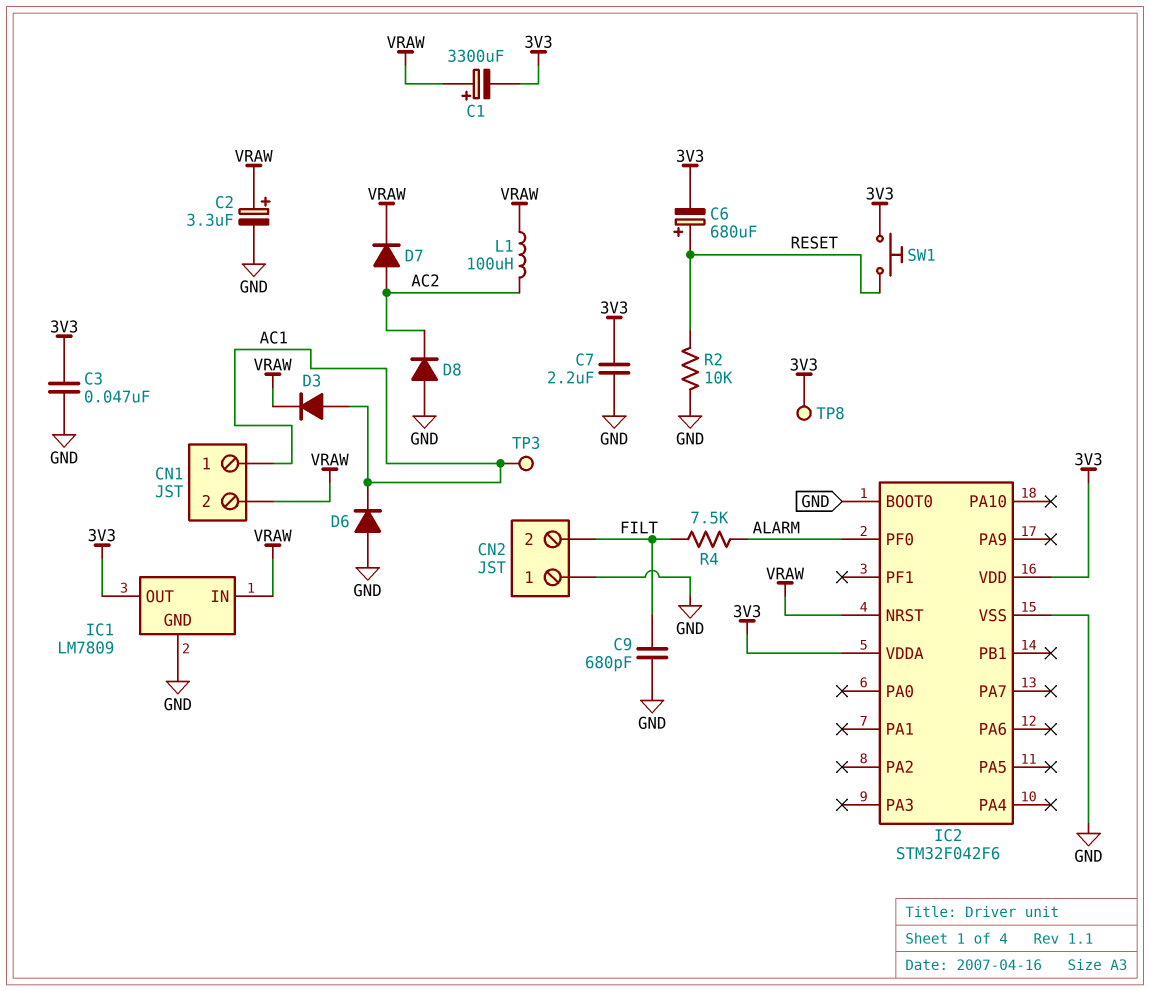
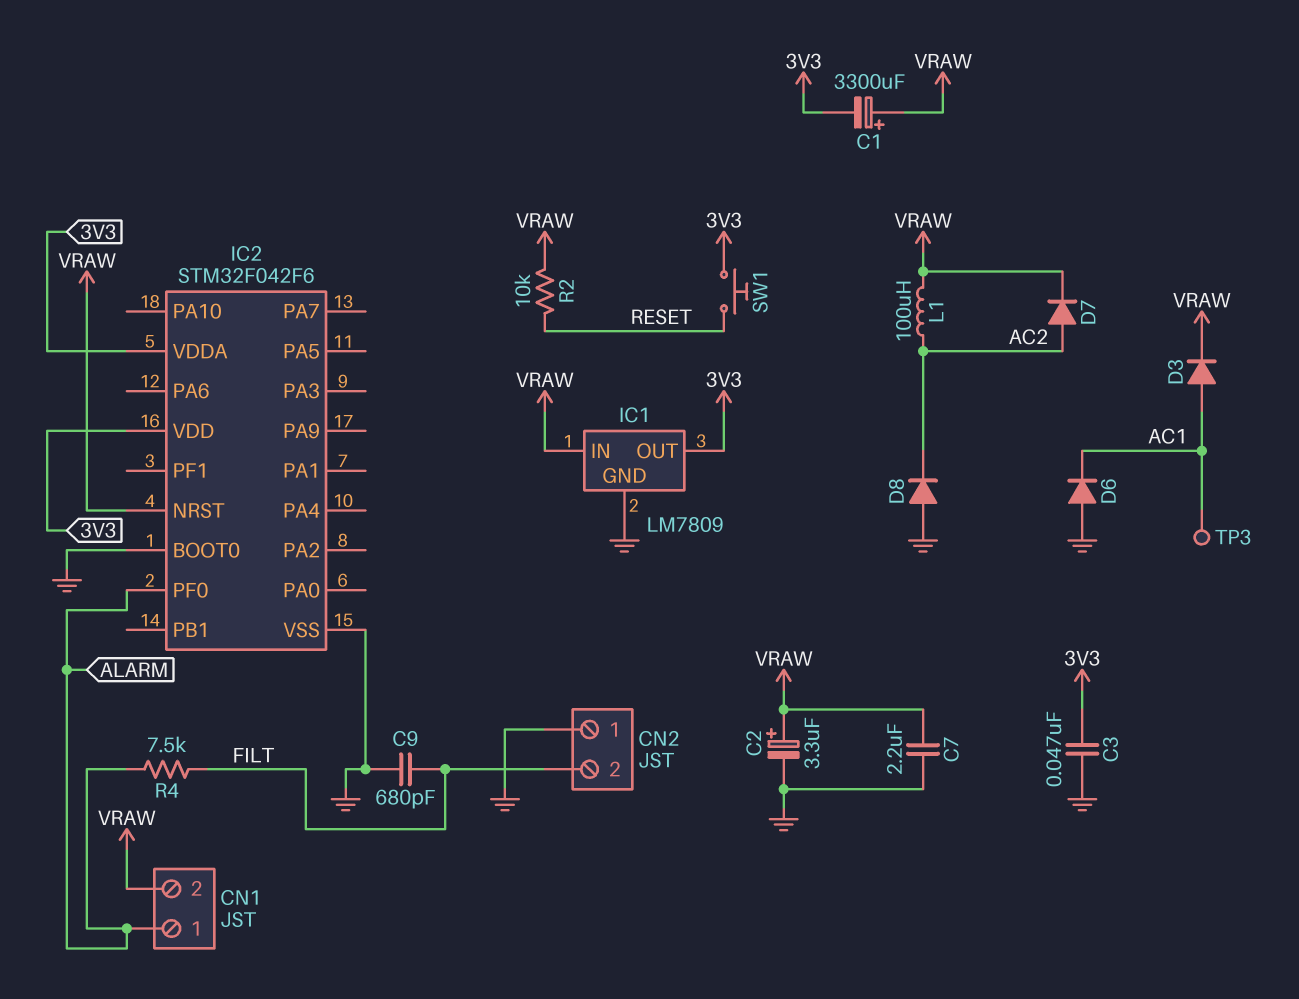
C6: 680uF (plus RESET, minus 3V3) -> none
C7: 2.2uF (3V3, GND) -> 2.2uF (GND, VRAW)
CN1 pin 1: AC1 -> ALARM
R2: 10k (GND, RESET) -> 10k (RESET, VRAW)
TP8: test point (3V3) -> none

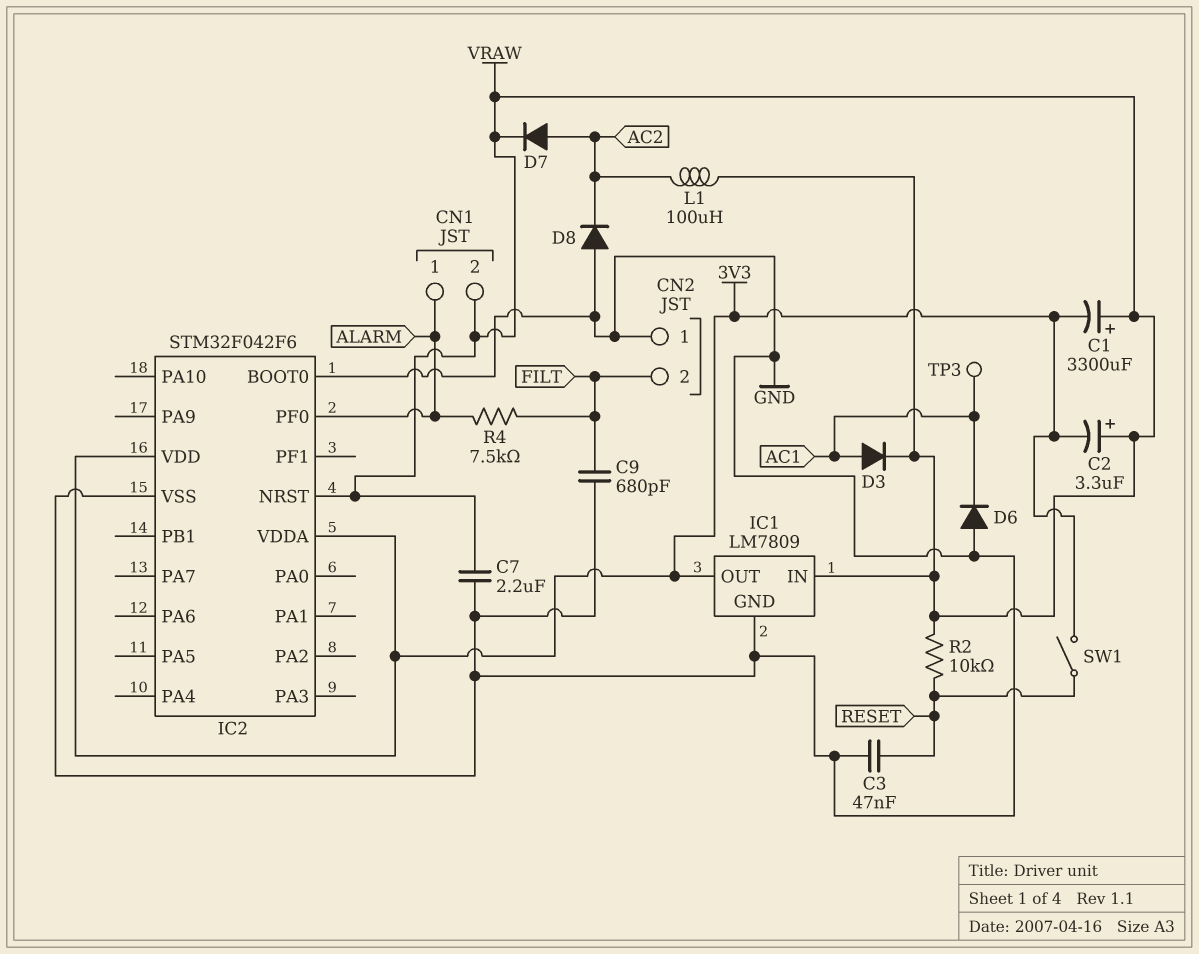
C2: 3.3uF (plus VRAW, minus GND) -> 3.3uF (plus VRAW, minus 3V3)
C3: 47nF (3V3, GND) -> 47nF (GND, RESET)
SW1: button (3V3, RESET) -> switch (3V3, RESET)

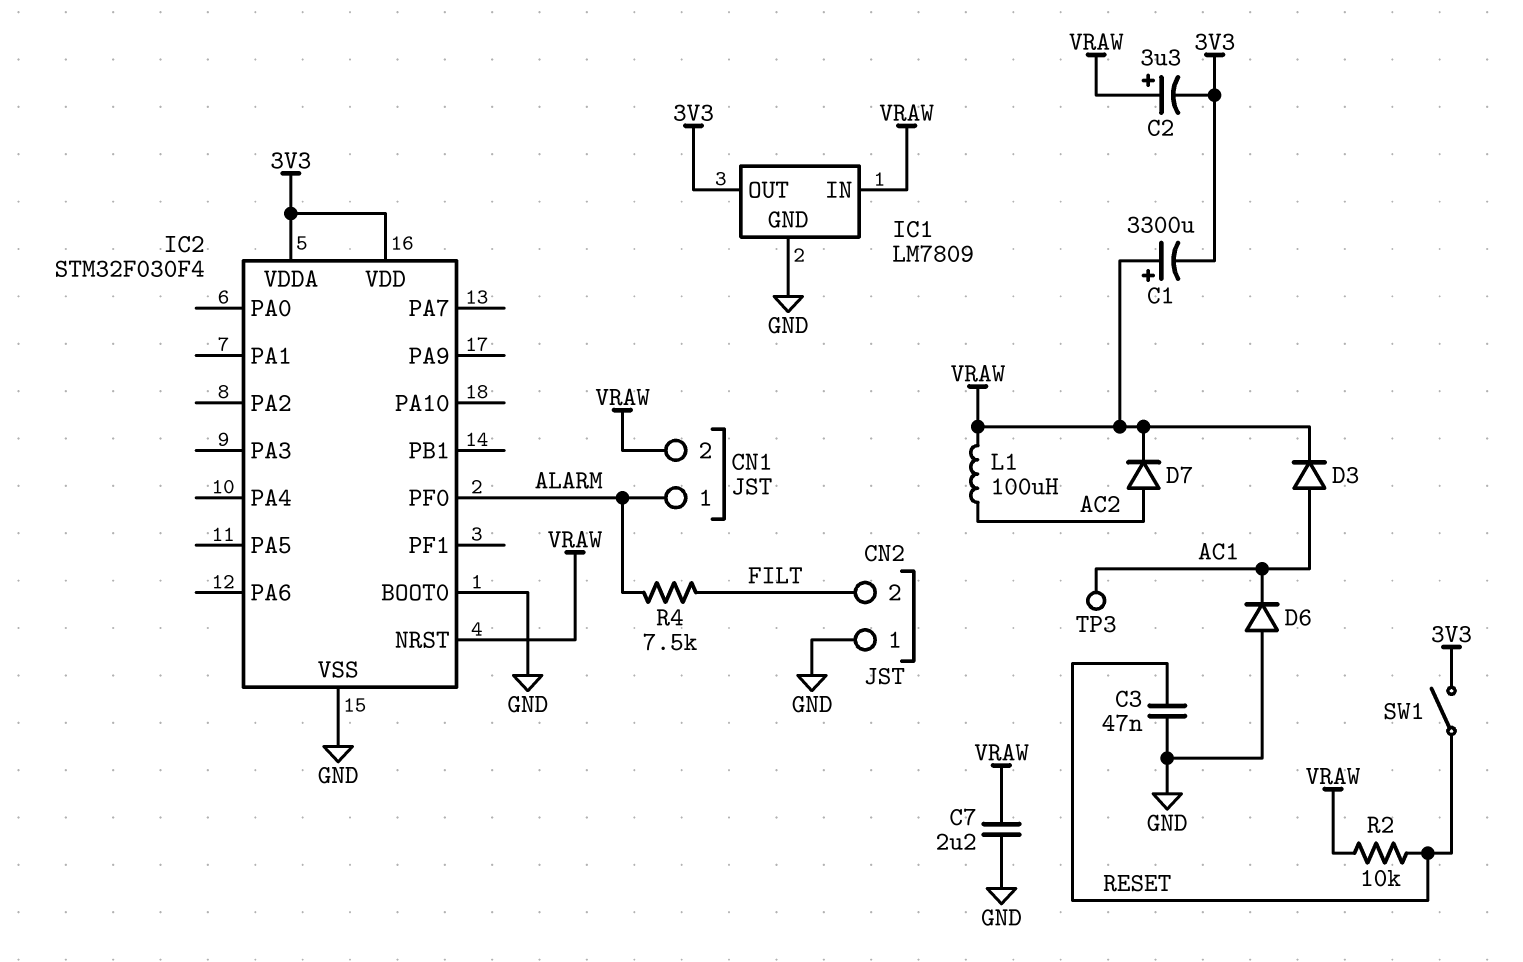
C9: 680pF (FILT, GND) -> none
D8: diode (A GND, K AC2) -> none
IC2: STM32F042F6 -> STM32F030F4

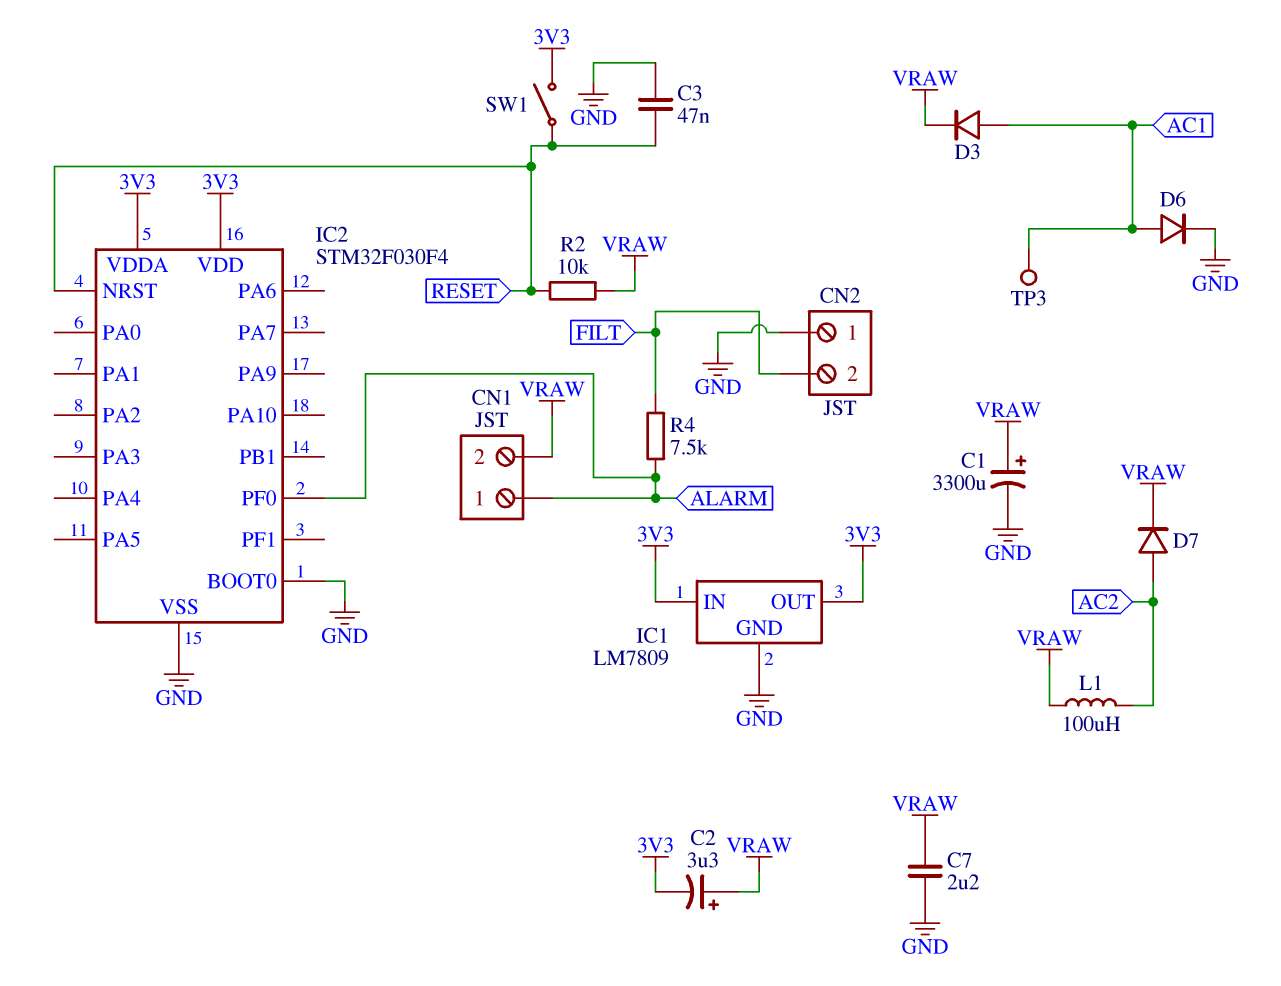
C1: 3300uF (plus VRAW, minus 3V3) -> 3300uF (plus VRAW, minus GND)
D6: diode (A GND, K AC1) -> diode (A AC1, K GND)
IC1 pin IN: VRAW -> 3V3
IC2 pin NRST: VRAW -> RESET

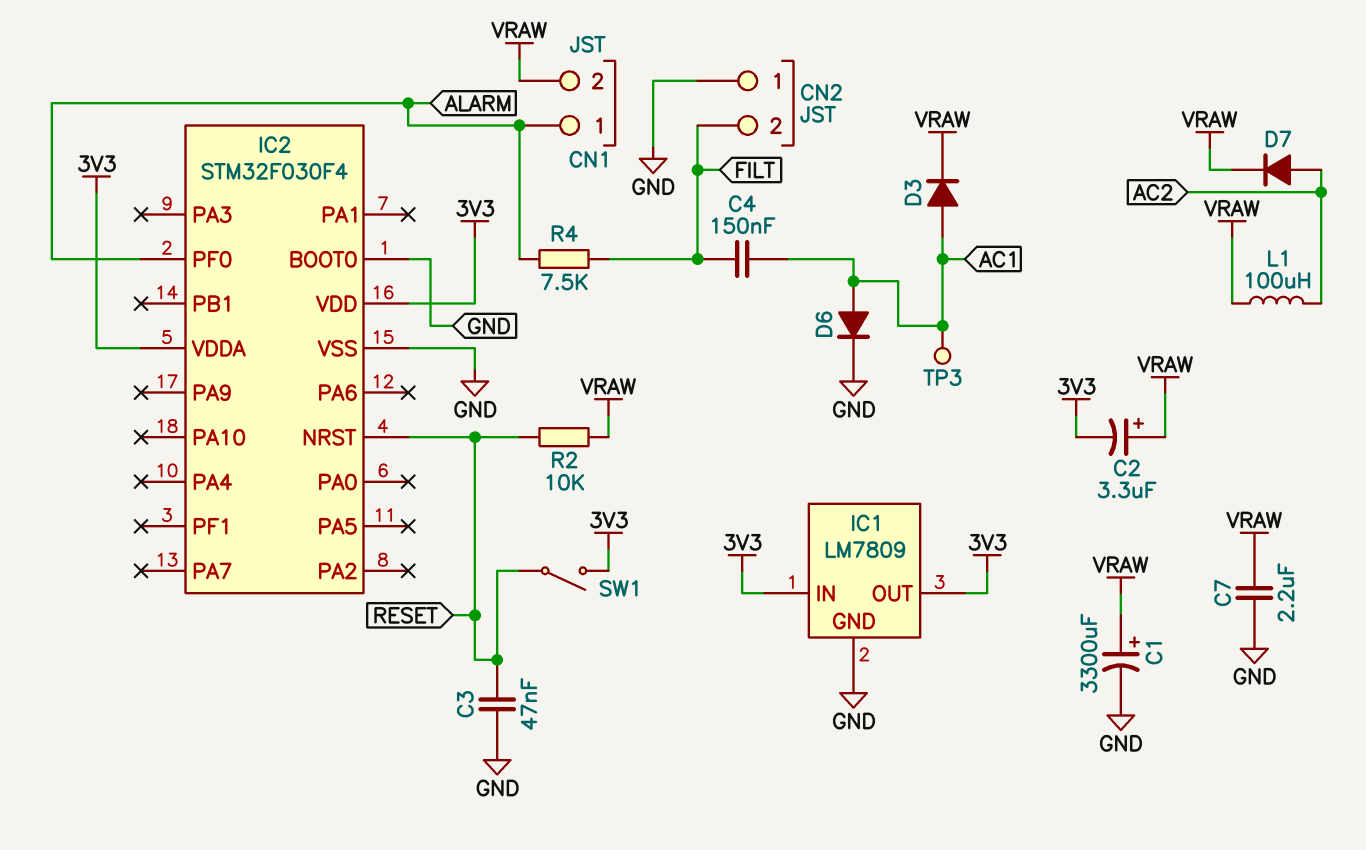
C4: none -> 150nF (AC1, FILT)

